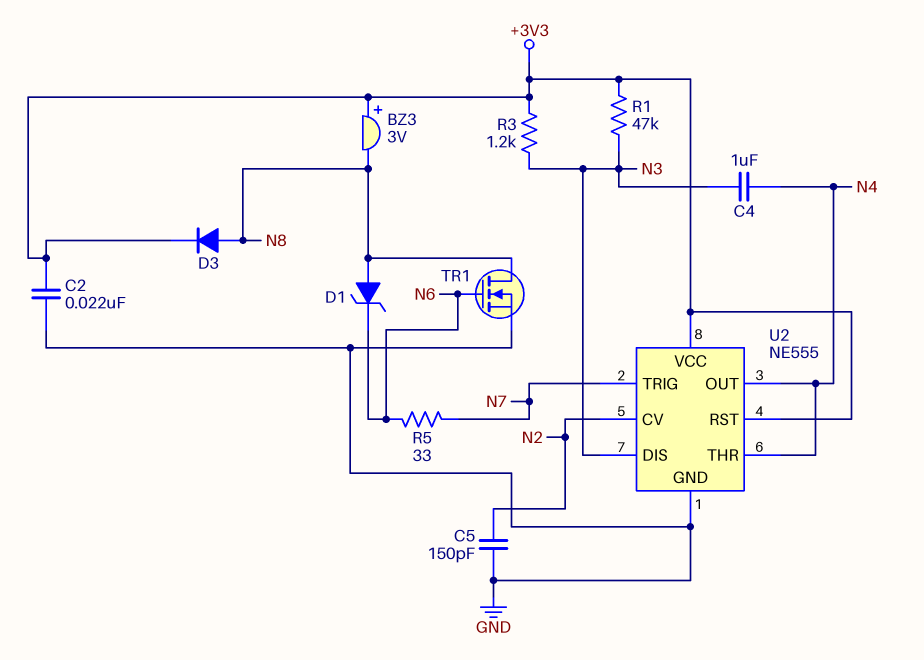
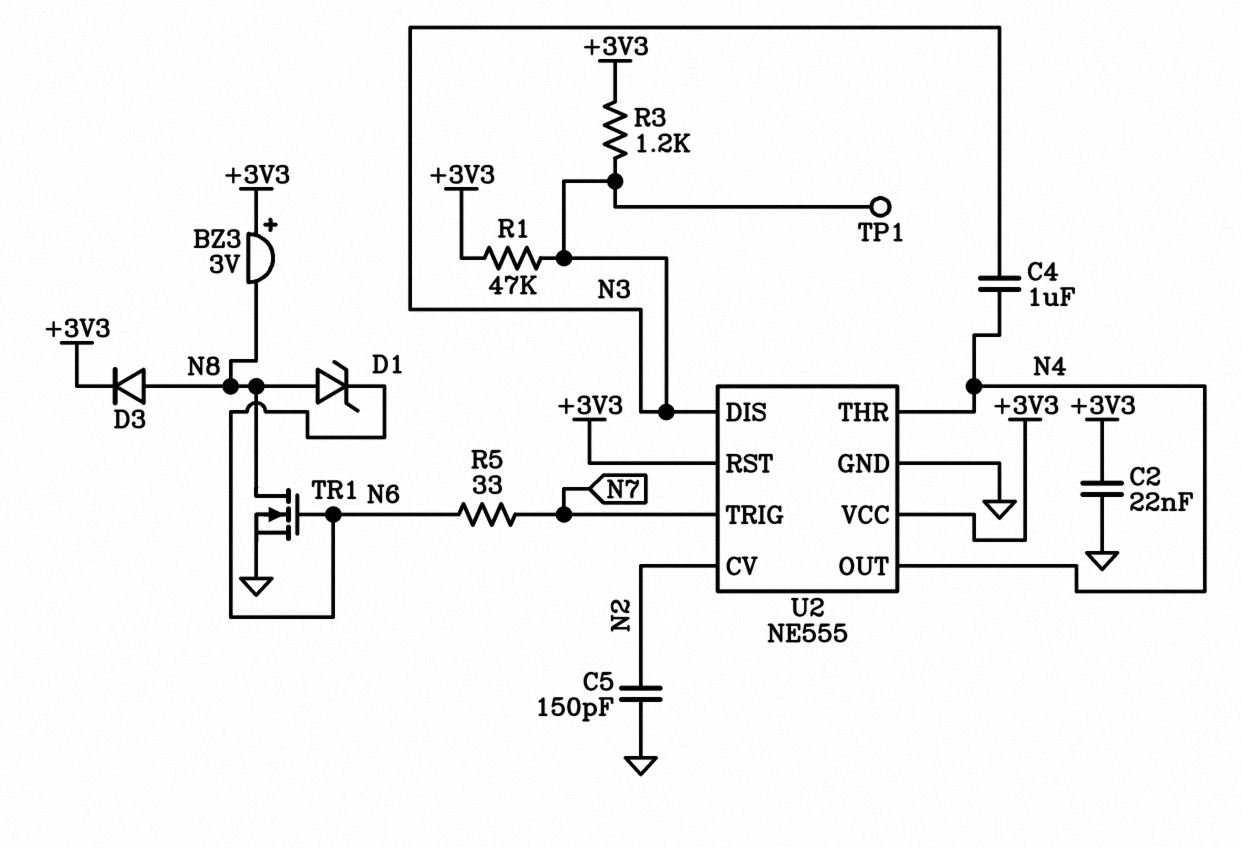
TP1: none -> test point (N3)

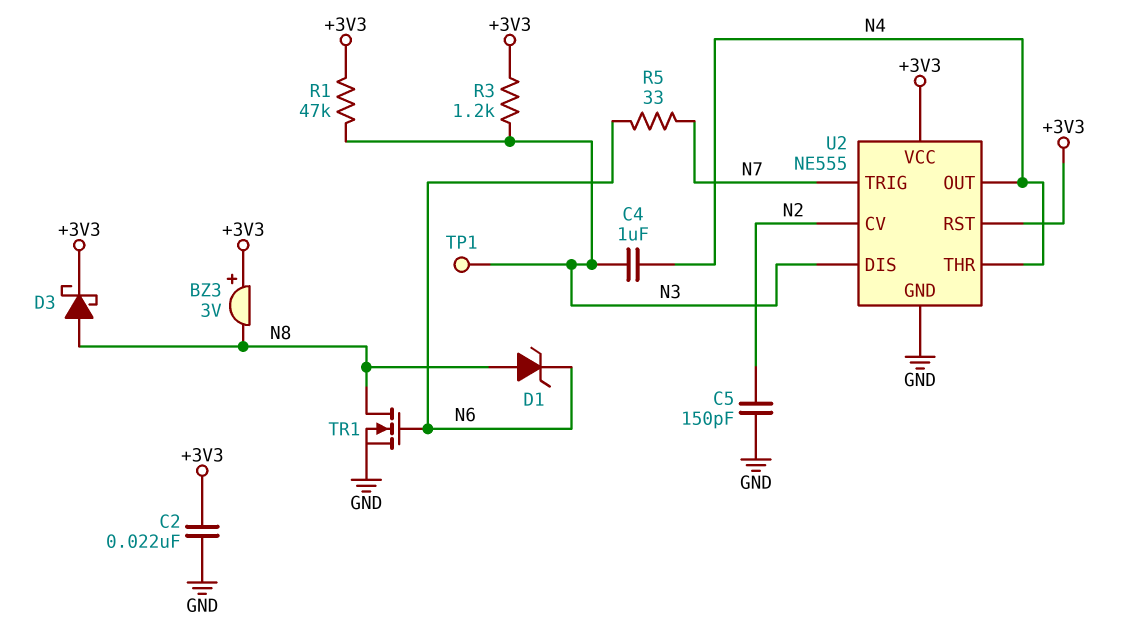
D3: diode (A N8, K +3V3) -> schottky (A N8, K +3V3)

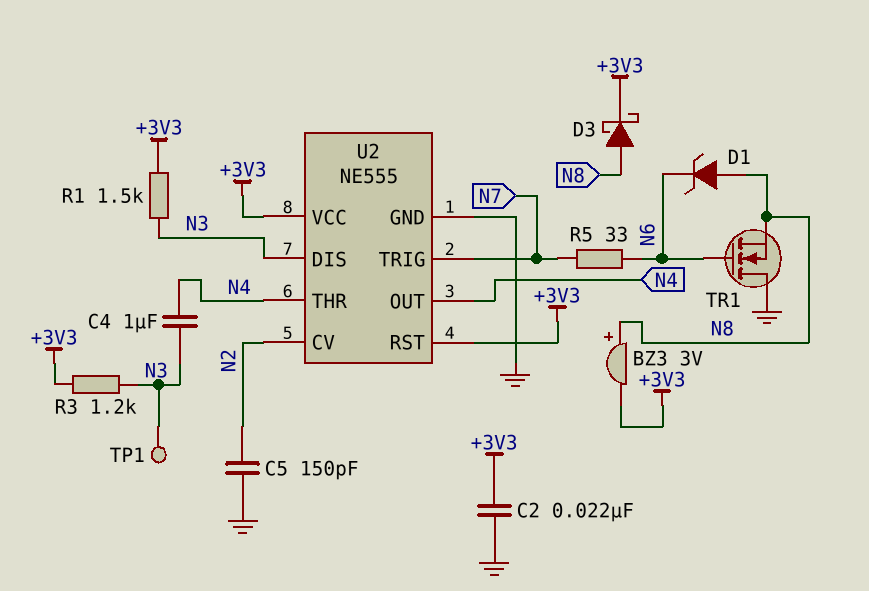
BZ3: buzzer 3V (plus +3V3, minus N8) -> buzzer 3V (plus N8, minus +3V3)
R1: 47k (+3V3, N3) -> 1.5k (+3V3, N3)
TR1: NMOS (G N6, D N8, S GND) -> NMOS (G N6, D GND, S N8)

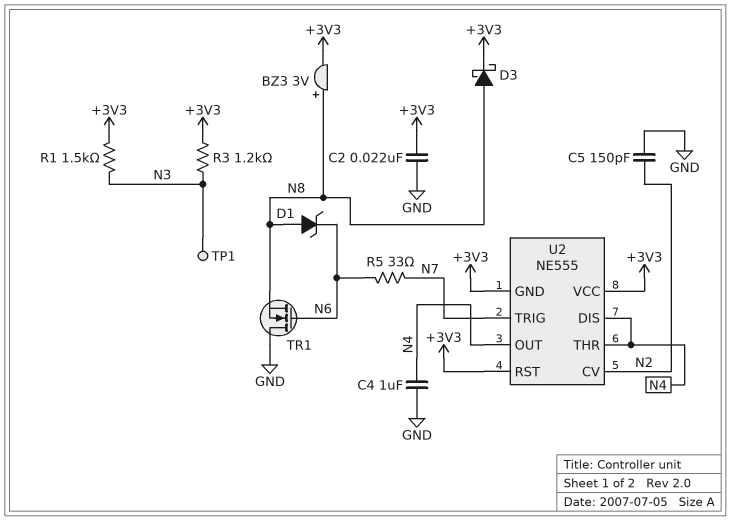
C4: 1uF (N3, N4) -> 1uF (GND, N4)
U2 pin DIS: N3 -> N4
U2 pin GND: GND -> +3V3

